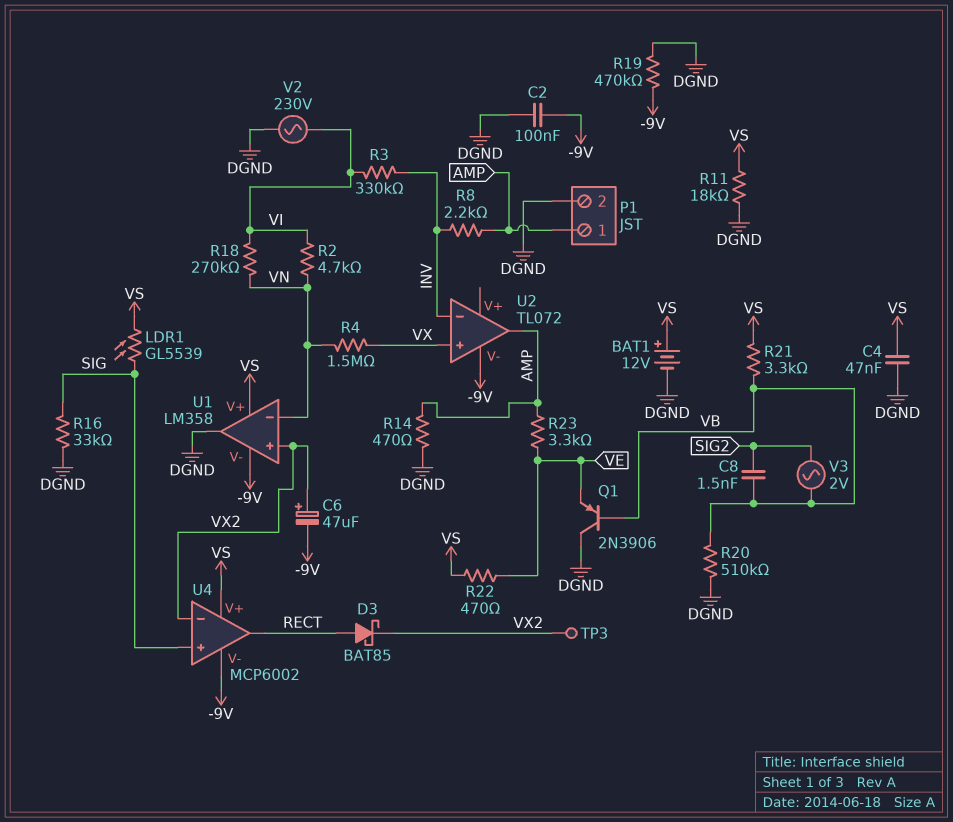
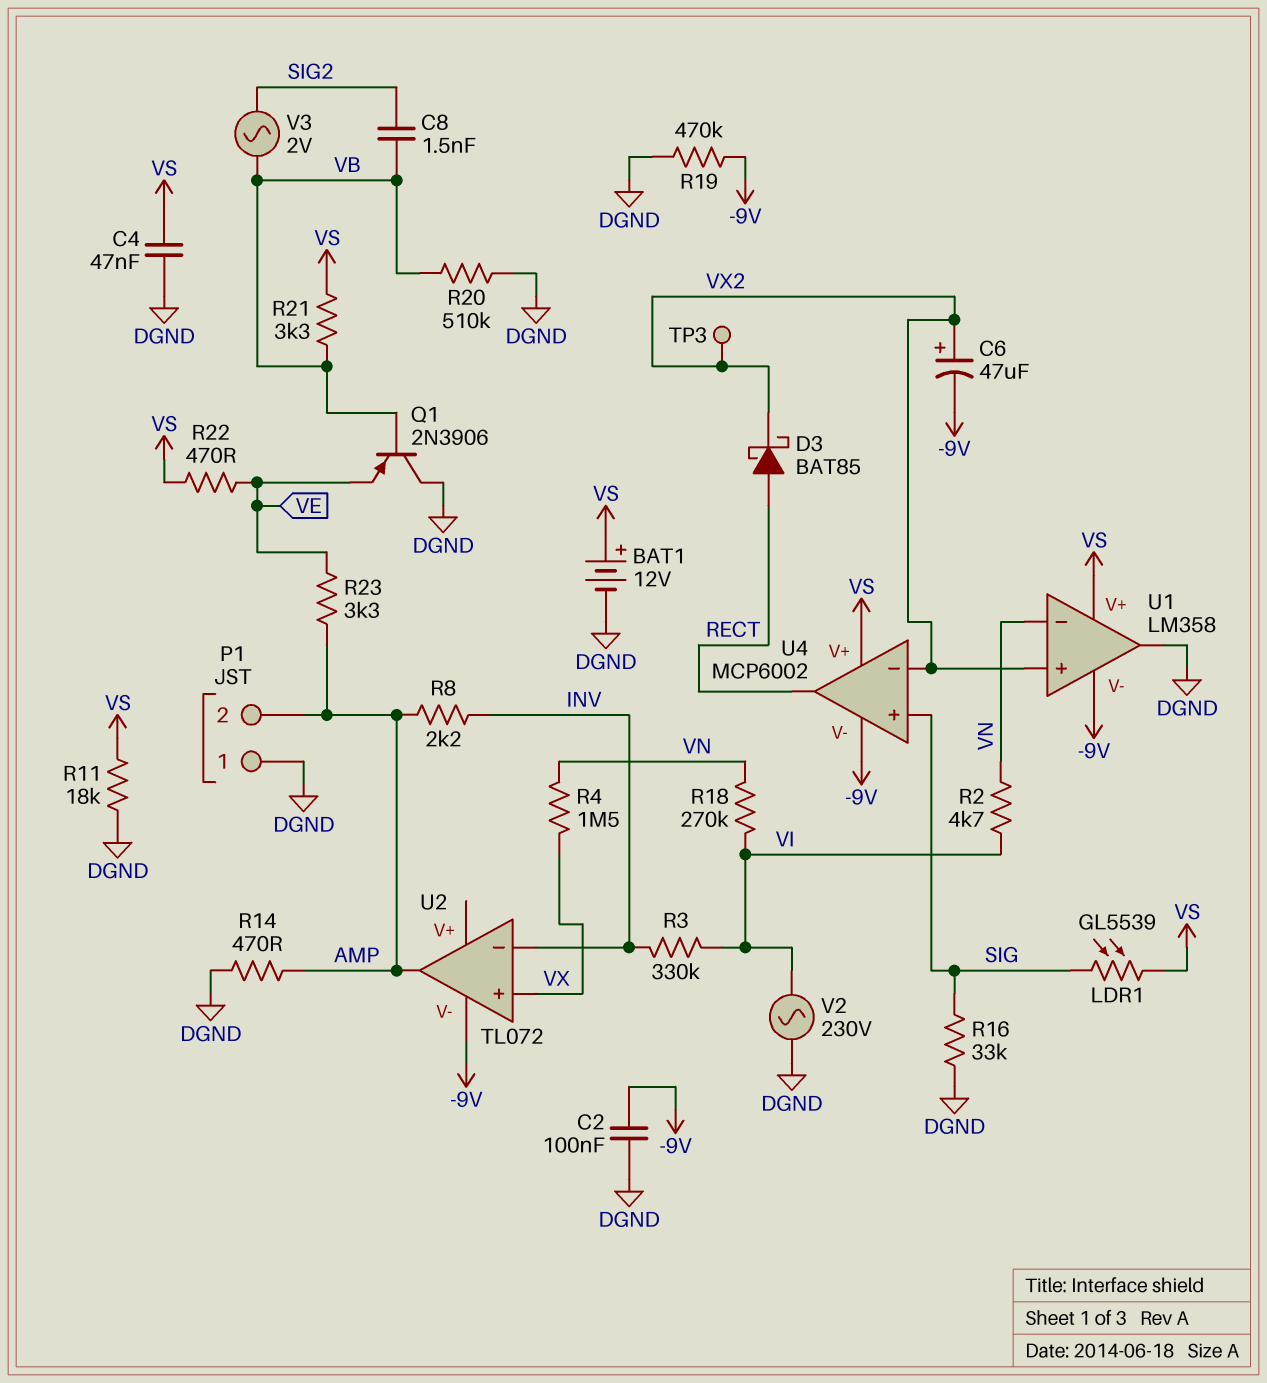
P1 pin 1: AMP -> DGND
P1 pin 2: DGND -> AMP

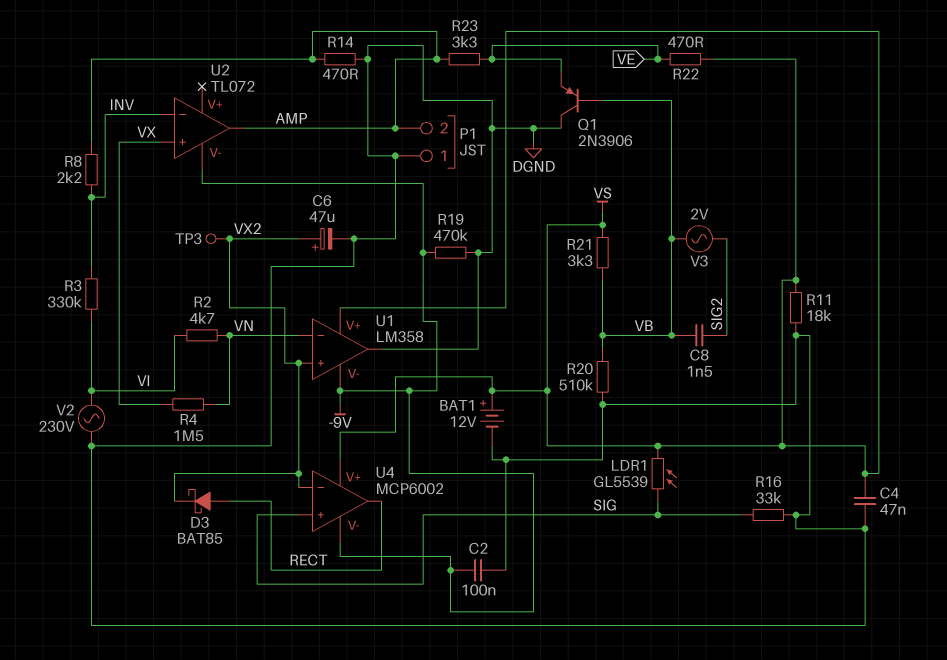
C6: 47uF (plus VX2, minus -9V) -> 47uF (plus VX2, minus DGND)
R18: 270k (VI, VN) -> none

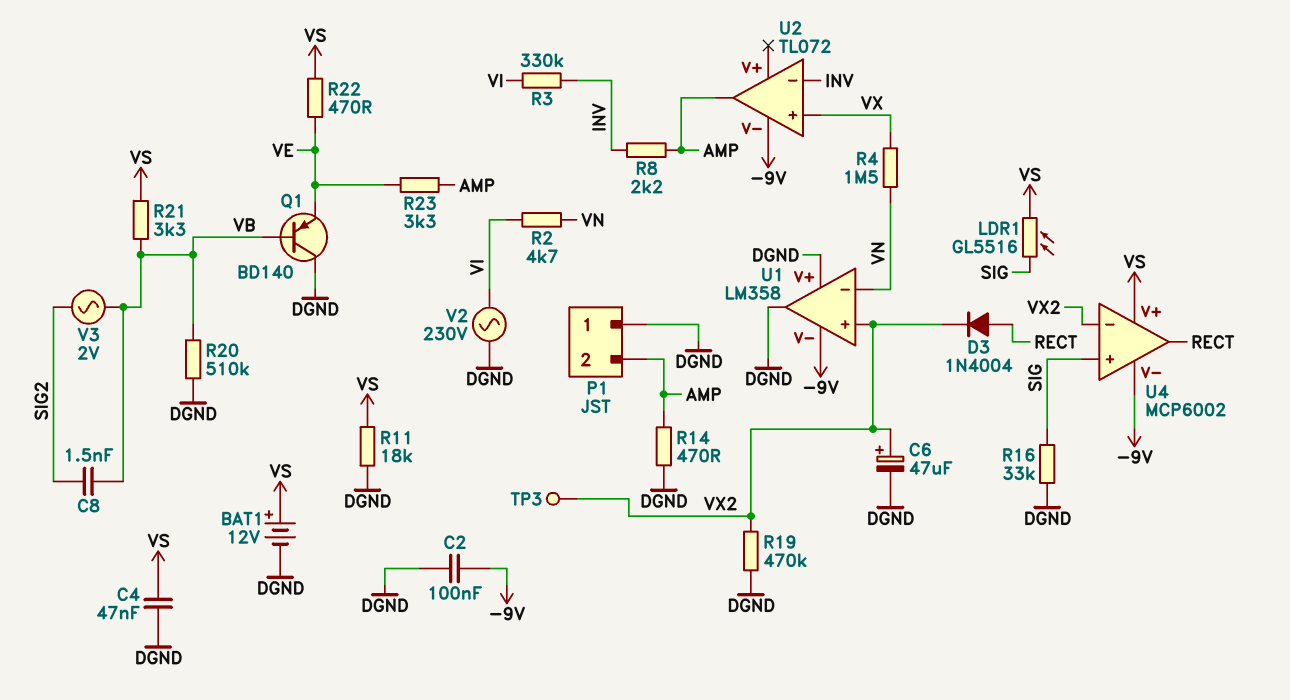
D3: schottky BAT85 (A RECT, K VX2) -> diode 1N4004 (A RECT, K VX2)
LDR1: GL5539 (SIG, VS) -> GL5516 (SIG, VS)
Q1: PNP 2N3906 (B VB, C DGND, E VE) -> PNP BD140 (B VB, C DGND, E VE)
R19: 470k (-9V, DGND) -> 470k (DGND, VX2)
U1 pin V+: VS -> DGND

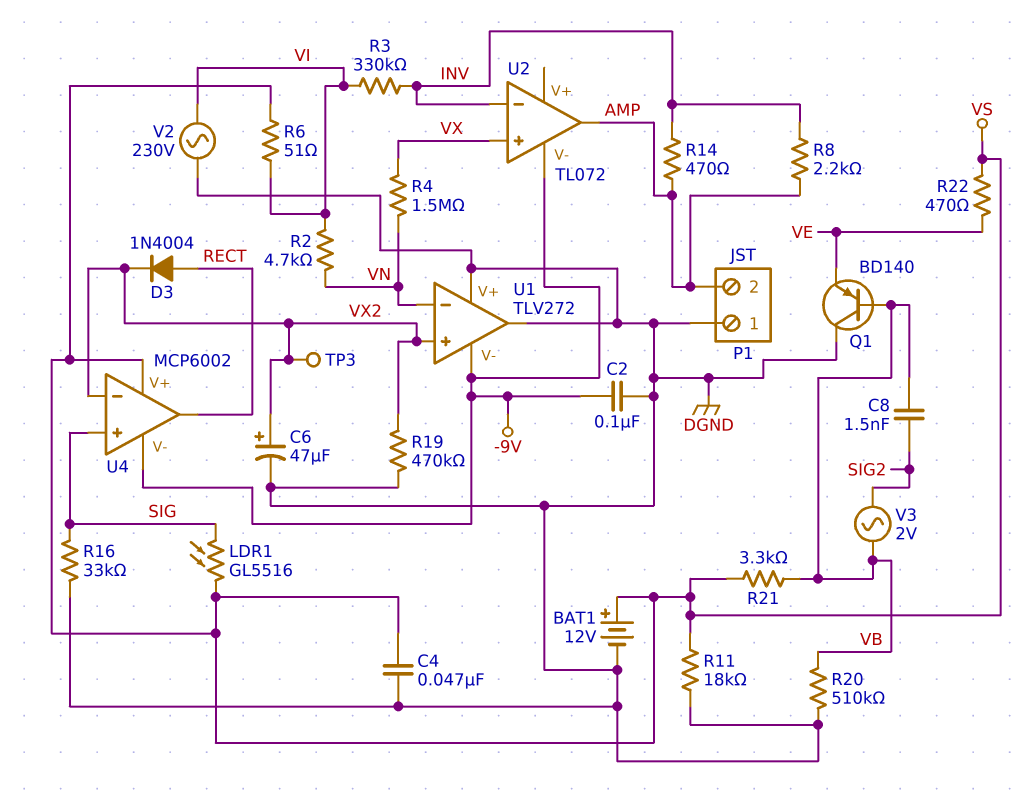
R6: none -> 51 (VI, VS)
R14: 470 (AMP, DGND) -> 470 (AMP, INV)
R23: 3.3k (AMP, VE) -> none
U1: LM358 -> TLV272

